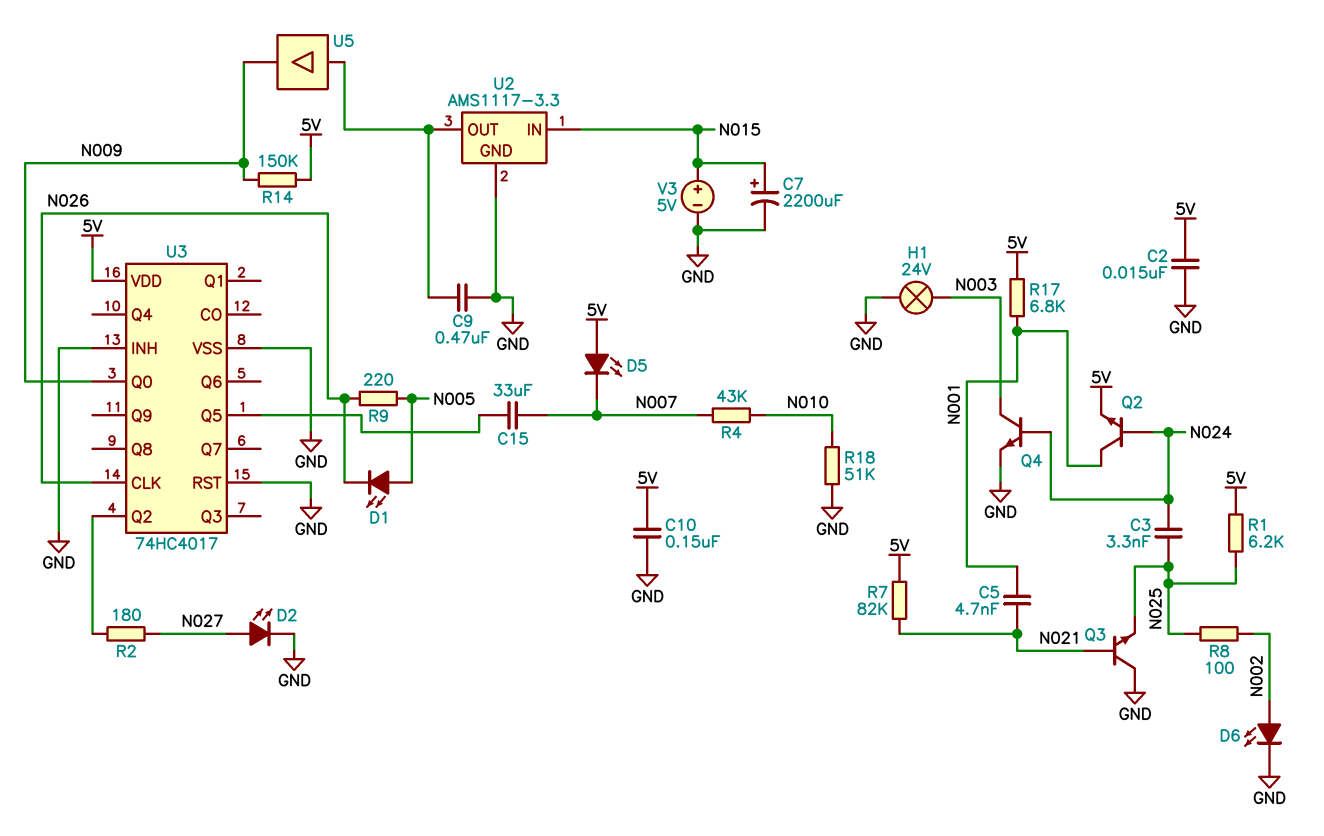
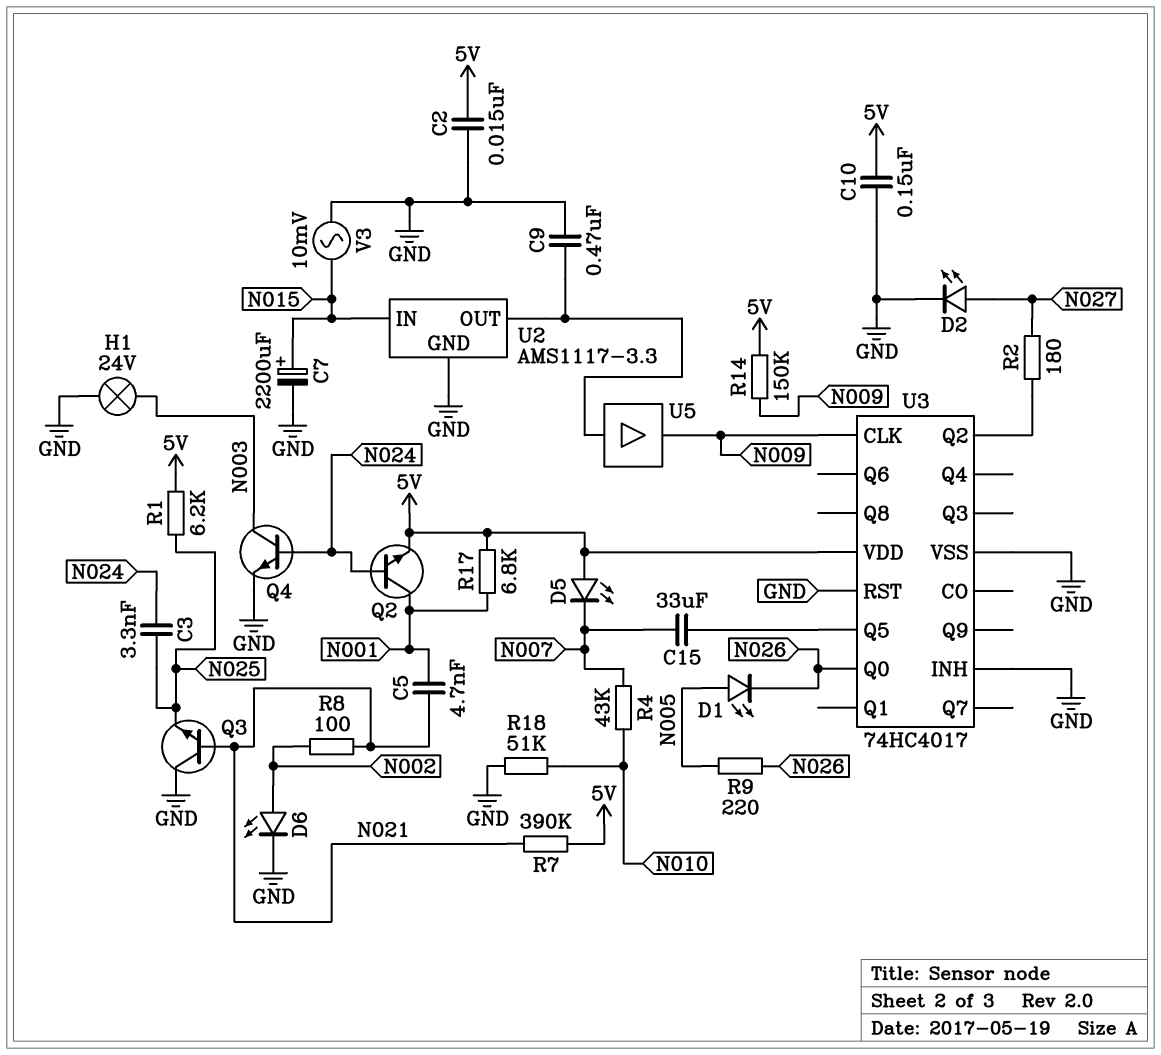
R7: 82k (5V, N021) -> 390k (5V, N021)
R8: 100 (N002, N025) -> 100 (N002, N021)
U3 pin CLK: N026 -> N009
U3 pin Q0: N009 -> N026
V3: 5V (plus N015, minus GND) -> AC 10mV (GND, N015)

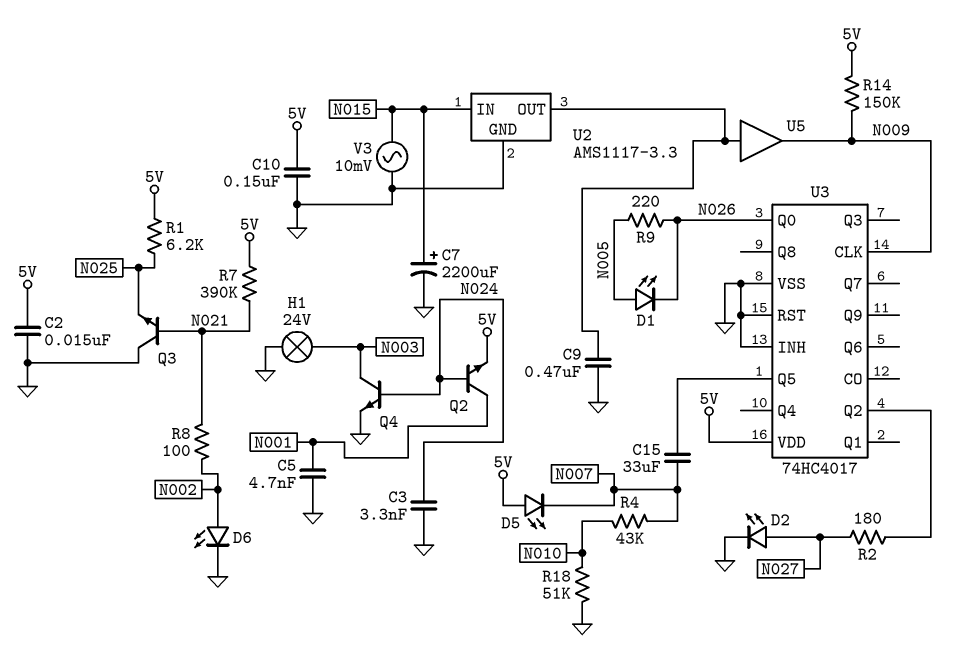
C3: 3.3nF (N024, N025) -> 3.3nF (GND, N024)
C5: 4.7nF (N001, N021) -> 4.7nF (GND, N001)
R17: 6.8k (5V, N001) -> none

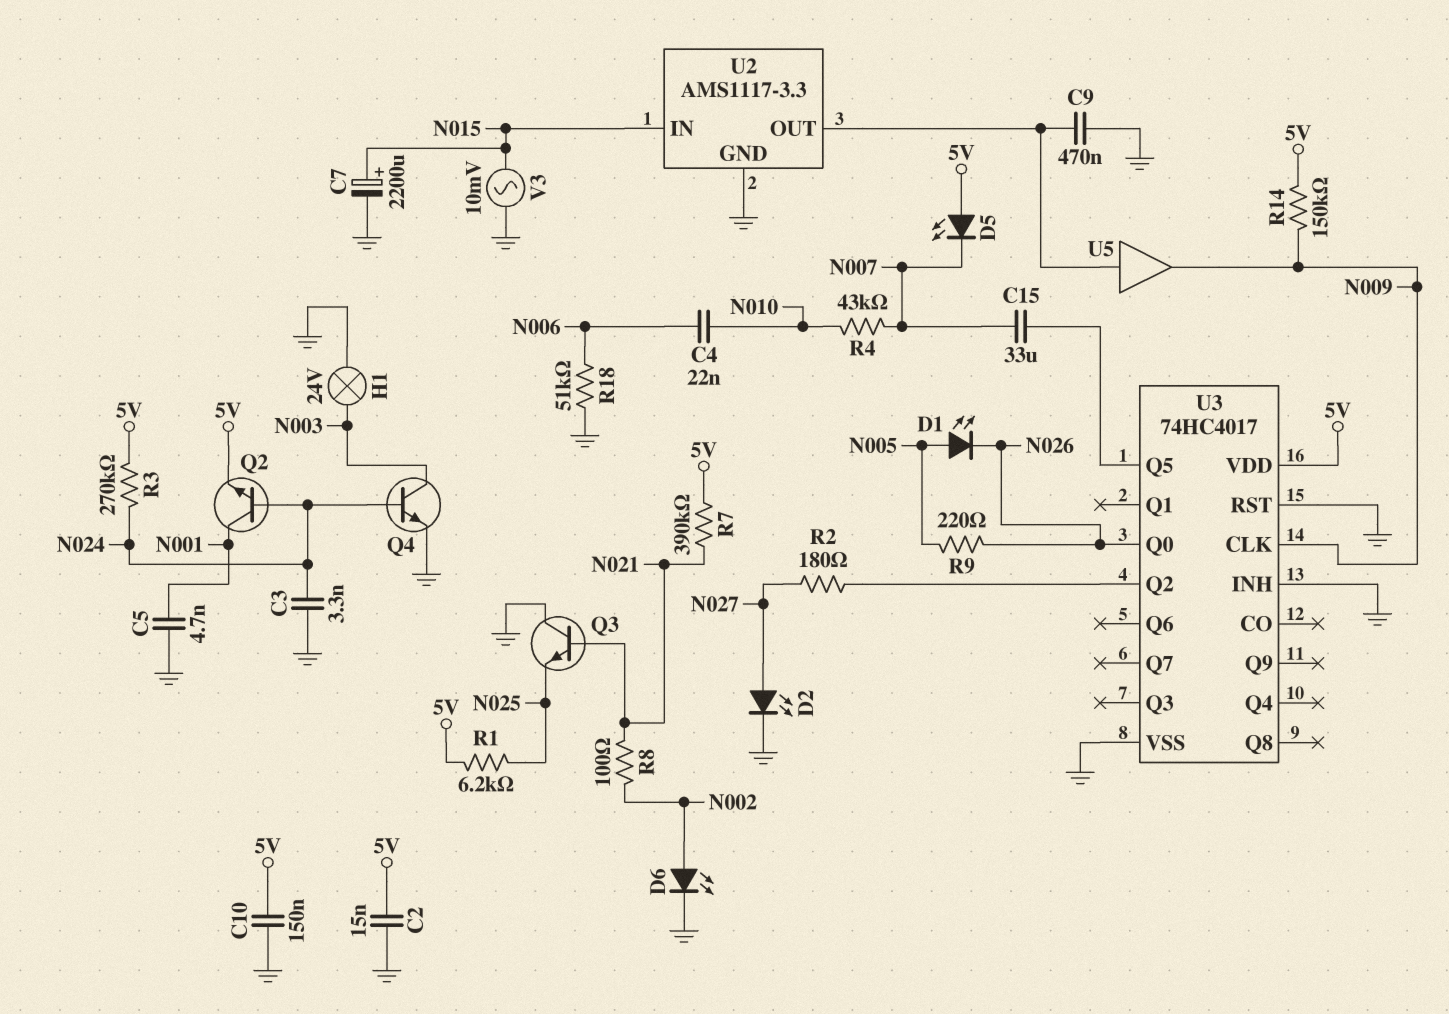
C4: none -> 22nF (N006, N010)
R3: none -> 270k (5V, N024)
R18: 51k (GND, N010) -> 51k (GND, N006)

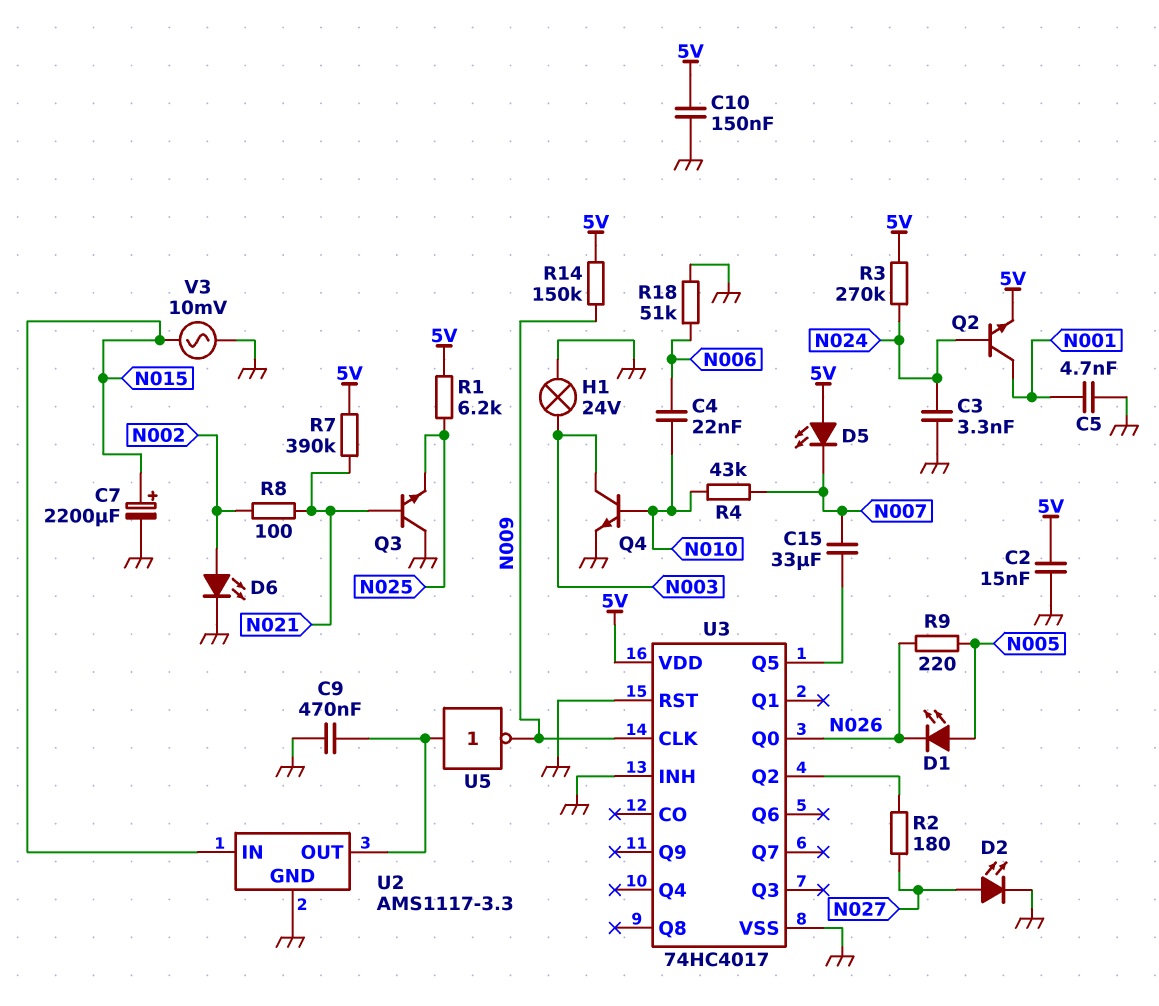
Q4: NPN (B N024, C N003, E GND) -> NPN (B N010, C N003, E GND)
U5: buffer (in U2/OUT, out N009) -> NOT (in U2/OUT, out N009)

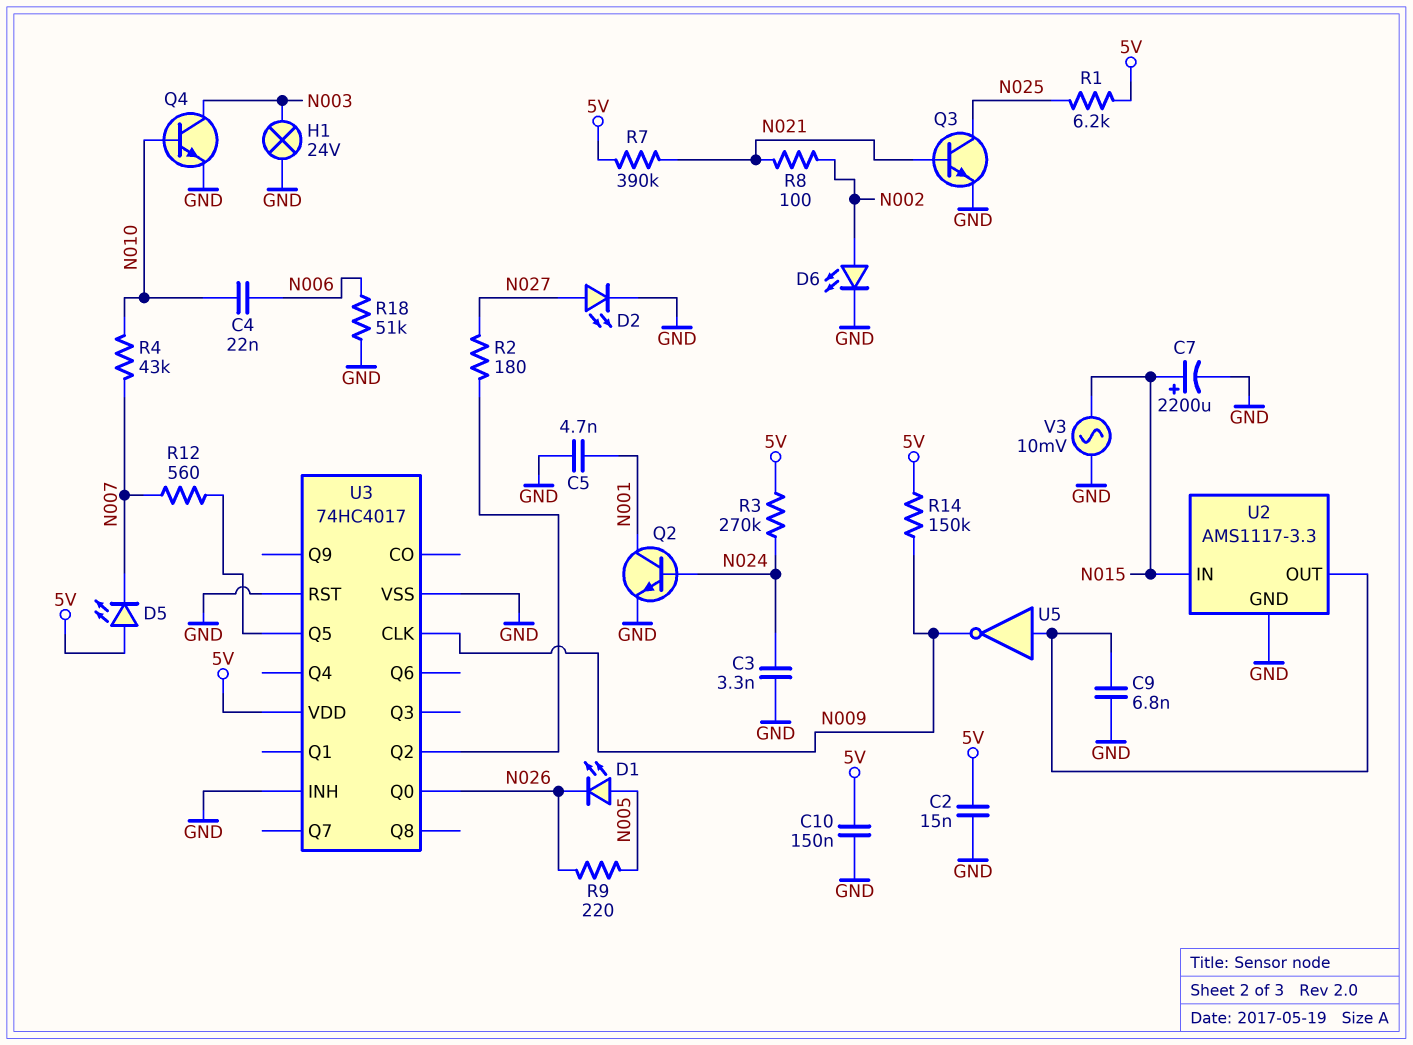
C9: 470nF (GND, U2/OUT) -> 6.8nF (GND, U2/OUT)
C15: 33uF (N007, U3/Q5) -> none
Q2: NPN (B N024, C N001, E 5V) -> NPN (B N024, C N001, E GND)
Q3: NPN (B N021, C GND, E N025) -> NPN (B N021, C N025, E GND)
R12: none -> 560 (N007, U3/Q5)

